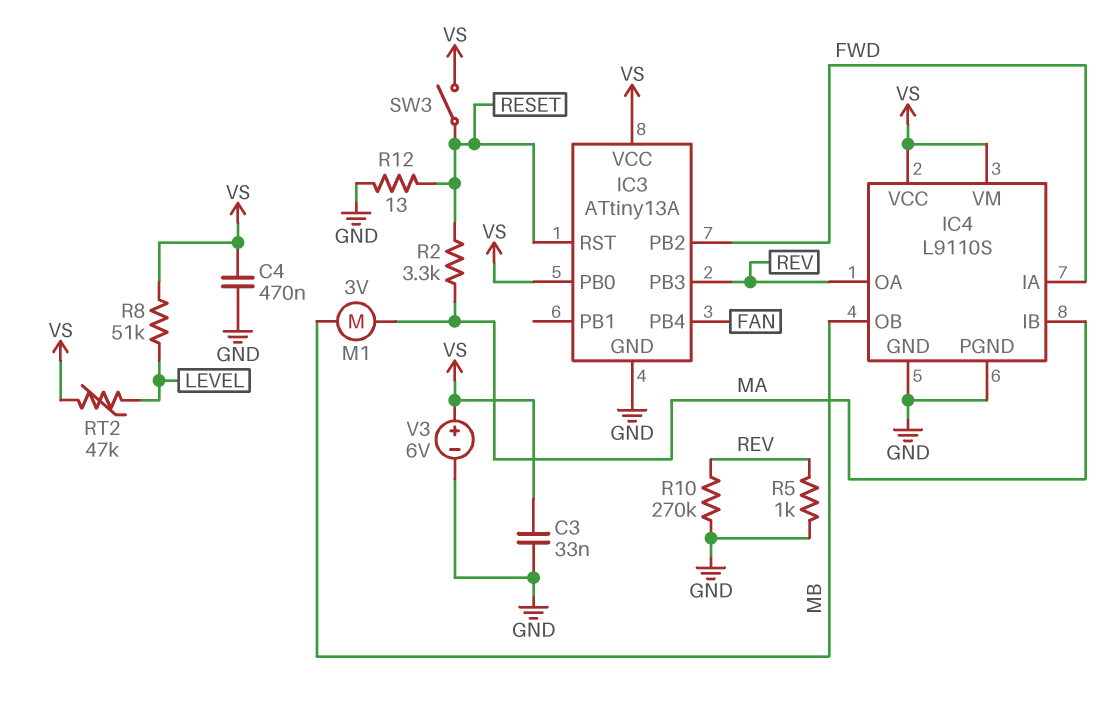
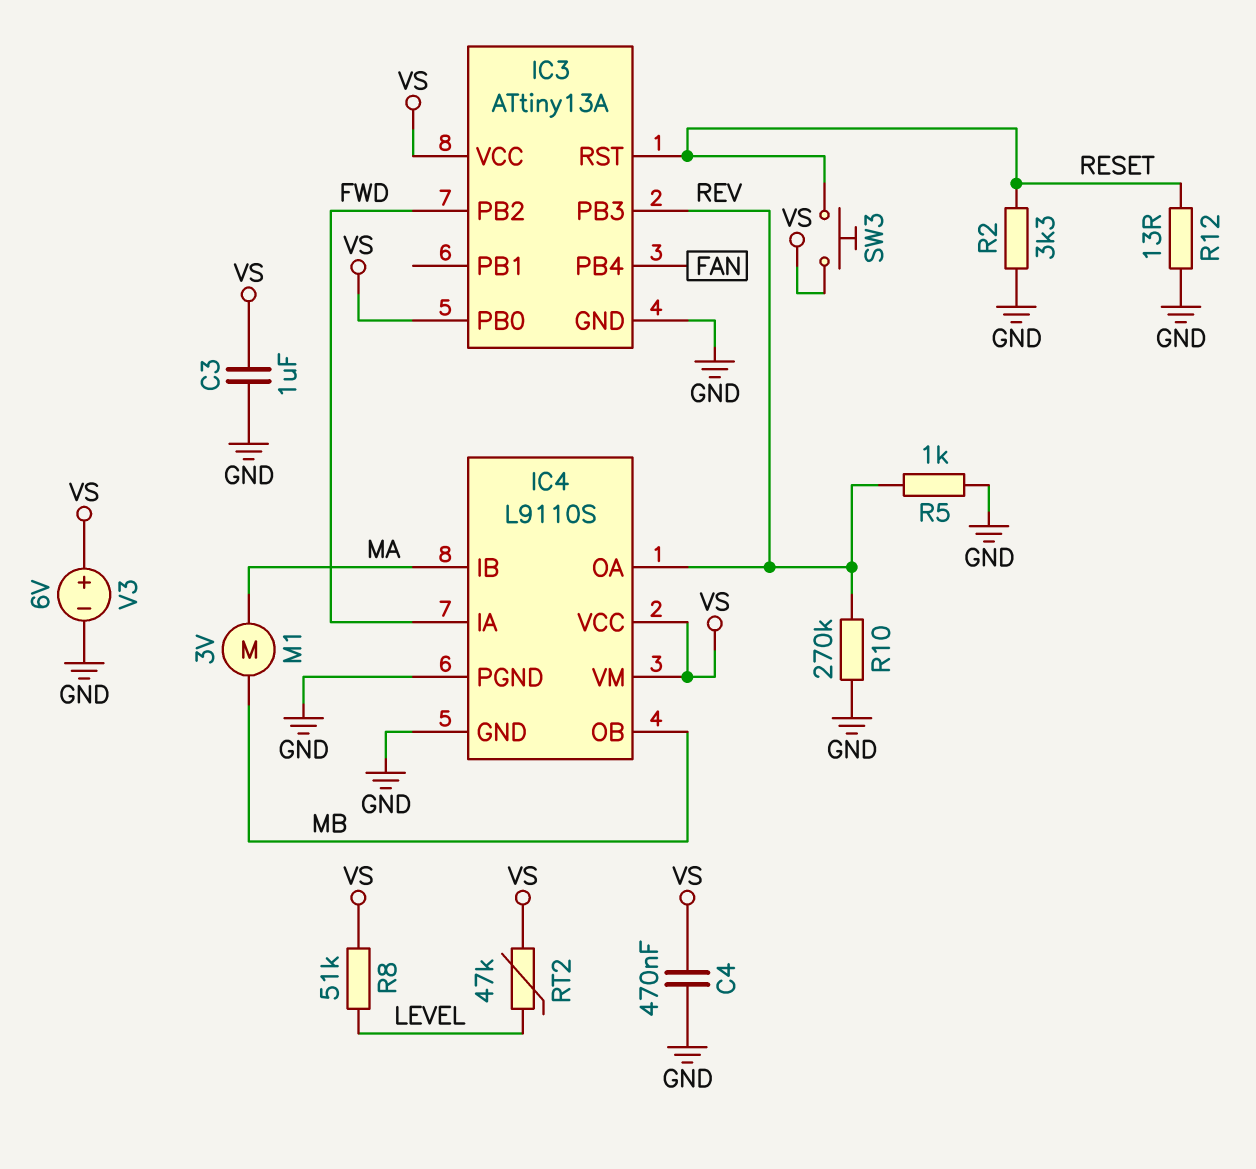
C3: 33nF (GND, VS) -> 1uF (GND, VS)
R2: 3.3k (MA, RESET) -> 3.3k (GND, RESET)
SW3: switch (RESET, VS) -> button (RESET, VS)

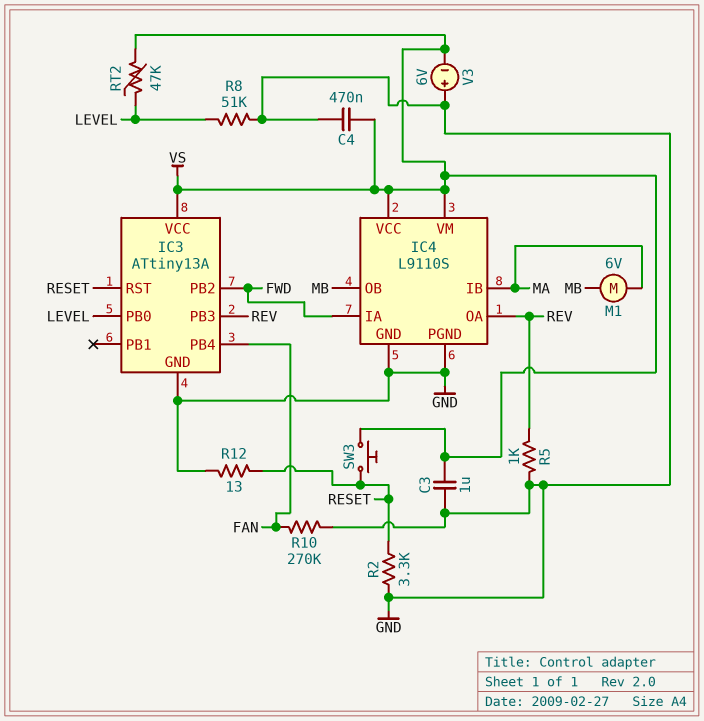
IC3 pin PB0: VS -> LEVEL
M1: motor 3V (MA, MB) -> motor 6V (MA, MB)
R8: 51k (LEVEL, VS) -> 51k (GND, LEVEL)
R10: 270k (GND, REV) -> 270k (FAN, GND)
V3: 6V (plus VS, minus GND) -> 6V (plus GND, minus VS)

